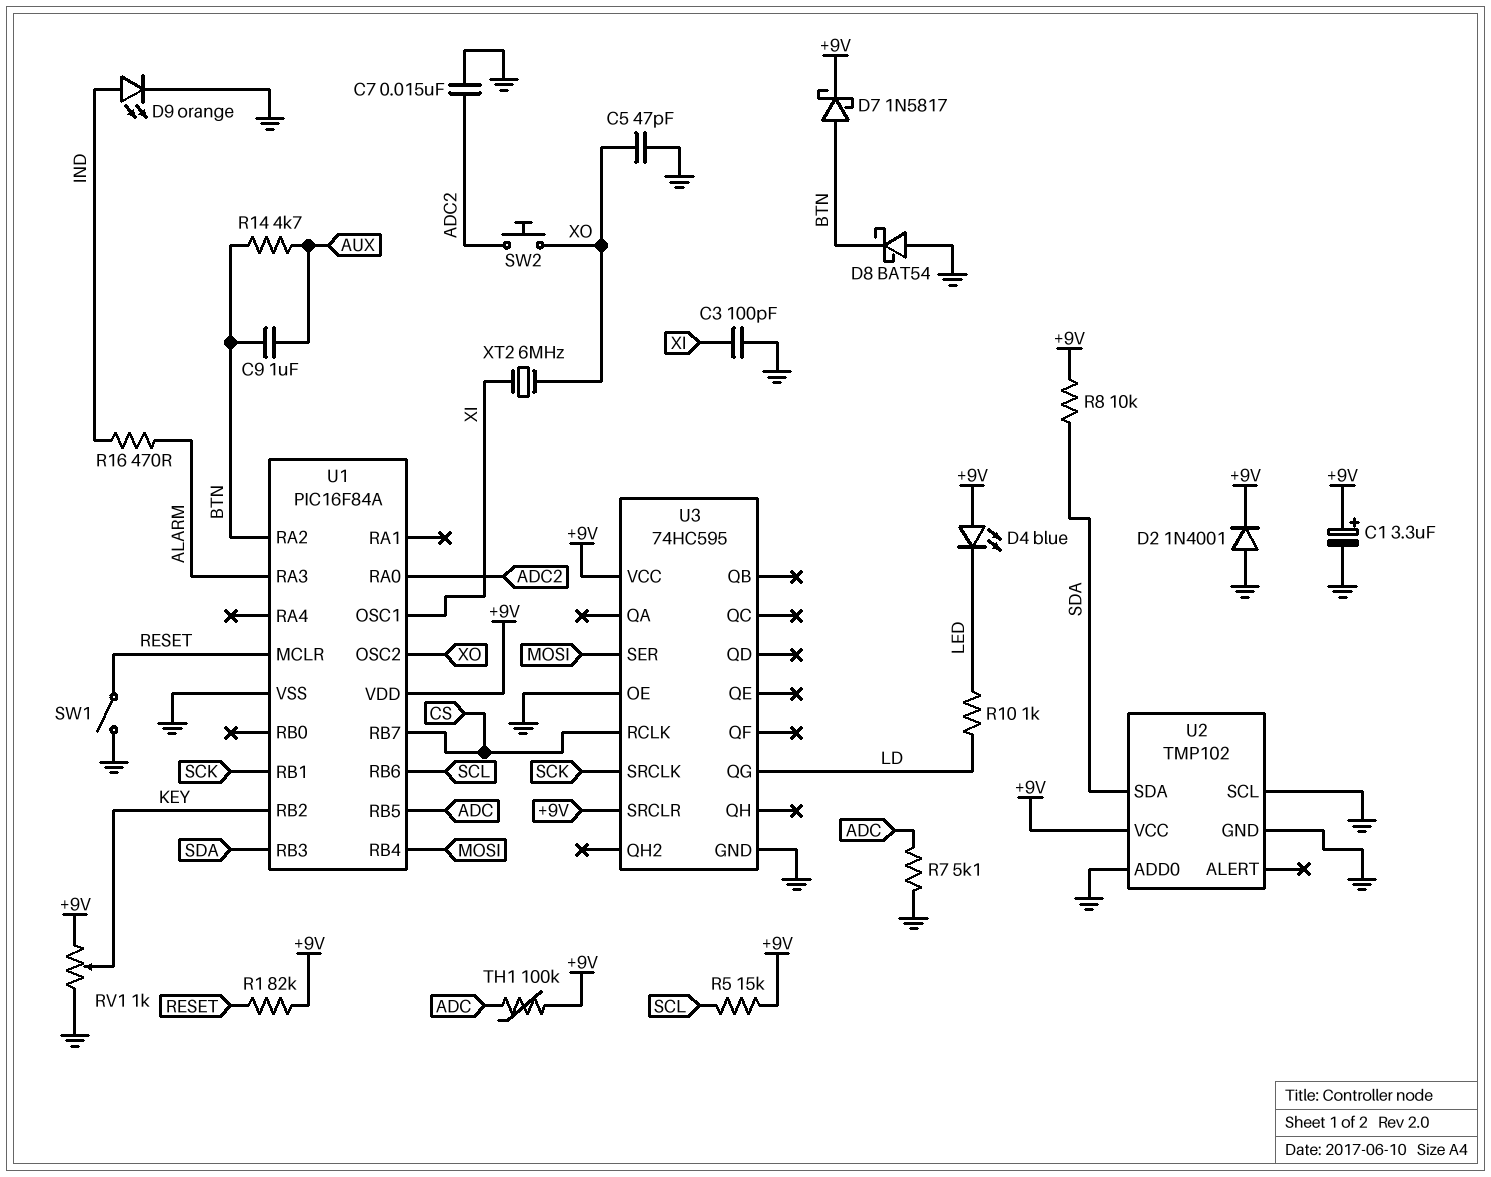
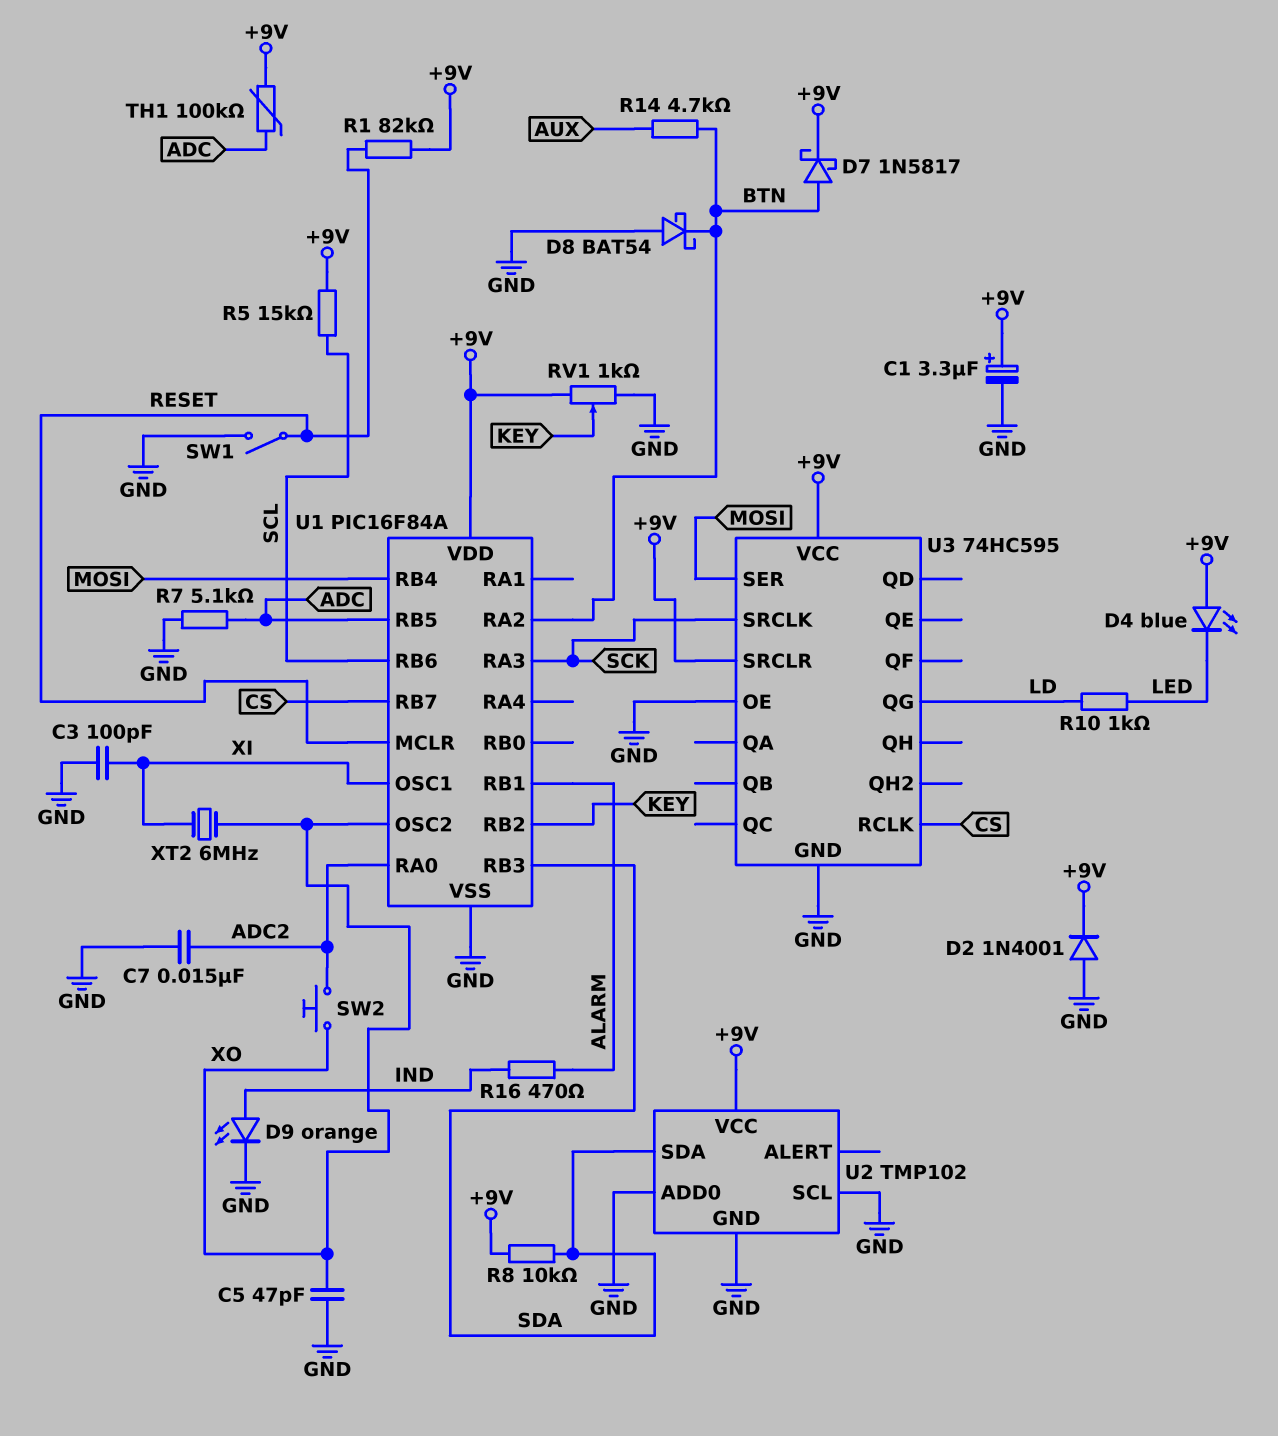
C9: 1uF (AUX, BTN) -> none
U1 pin RA3: ALARM -> SCK
U1 pin RB1: SCK -> ALARM

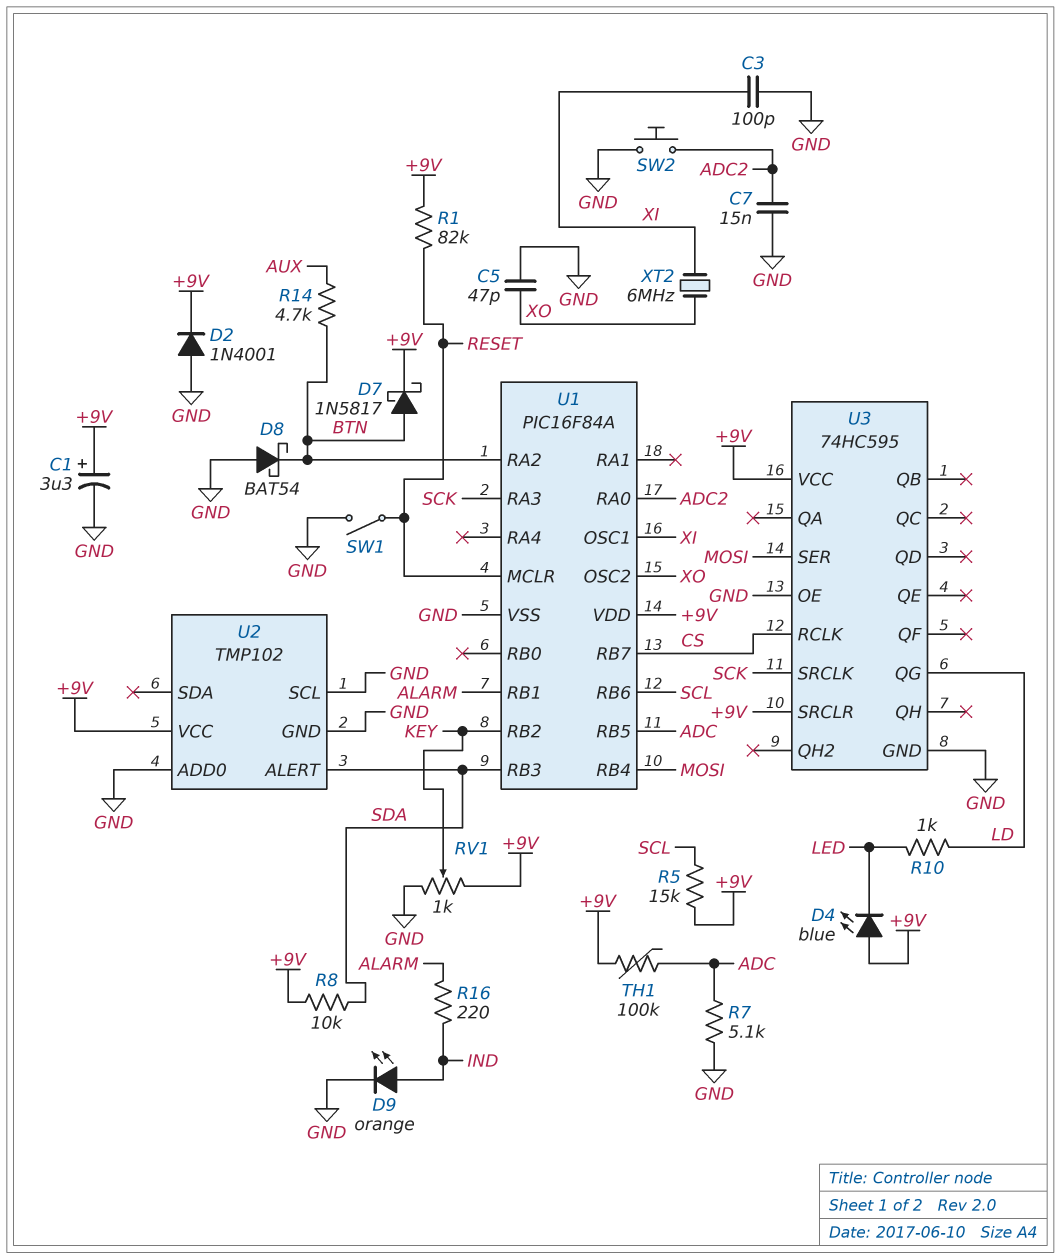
R16: 470 (ALARM, IND) -> 220 (ALARM, IND)
SW2: button (ADC2, XO) -> button (ADC2, GND)
U2 pin ALERT: none -> SDA
U2 pin SDA: SDA -> none

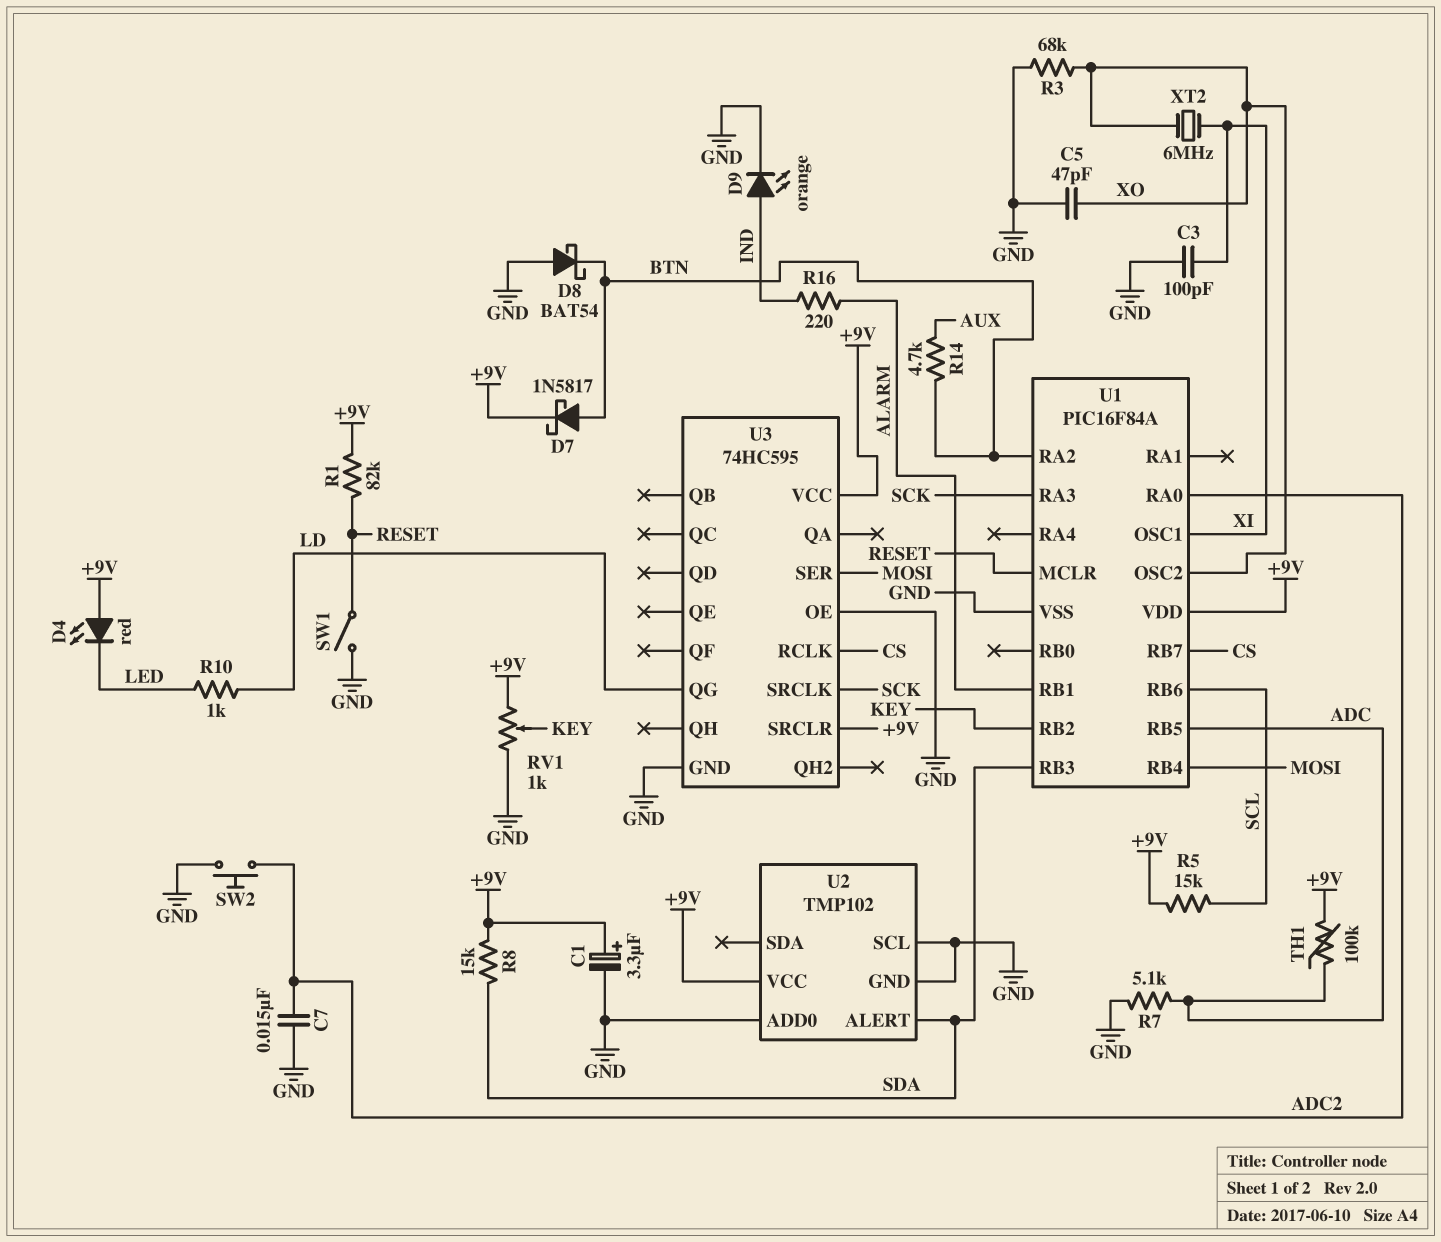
D2: diode 1N4001 (A GND, K +9V) -> none
D4: LED blue (A +9V, K LED) -> LED red (A +9V, K LED)
R3: none -> 68k (GND, XO)
R8: 10k (+9V, SDA) -> 15k (+9V, SDA)

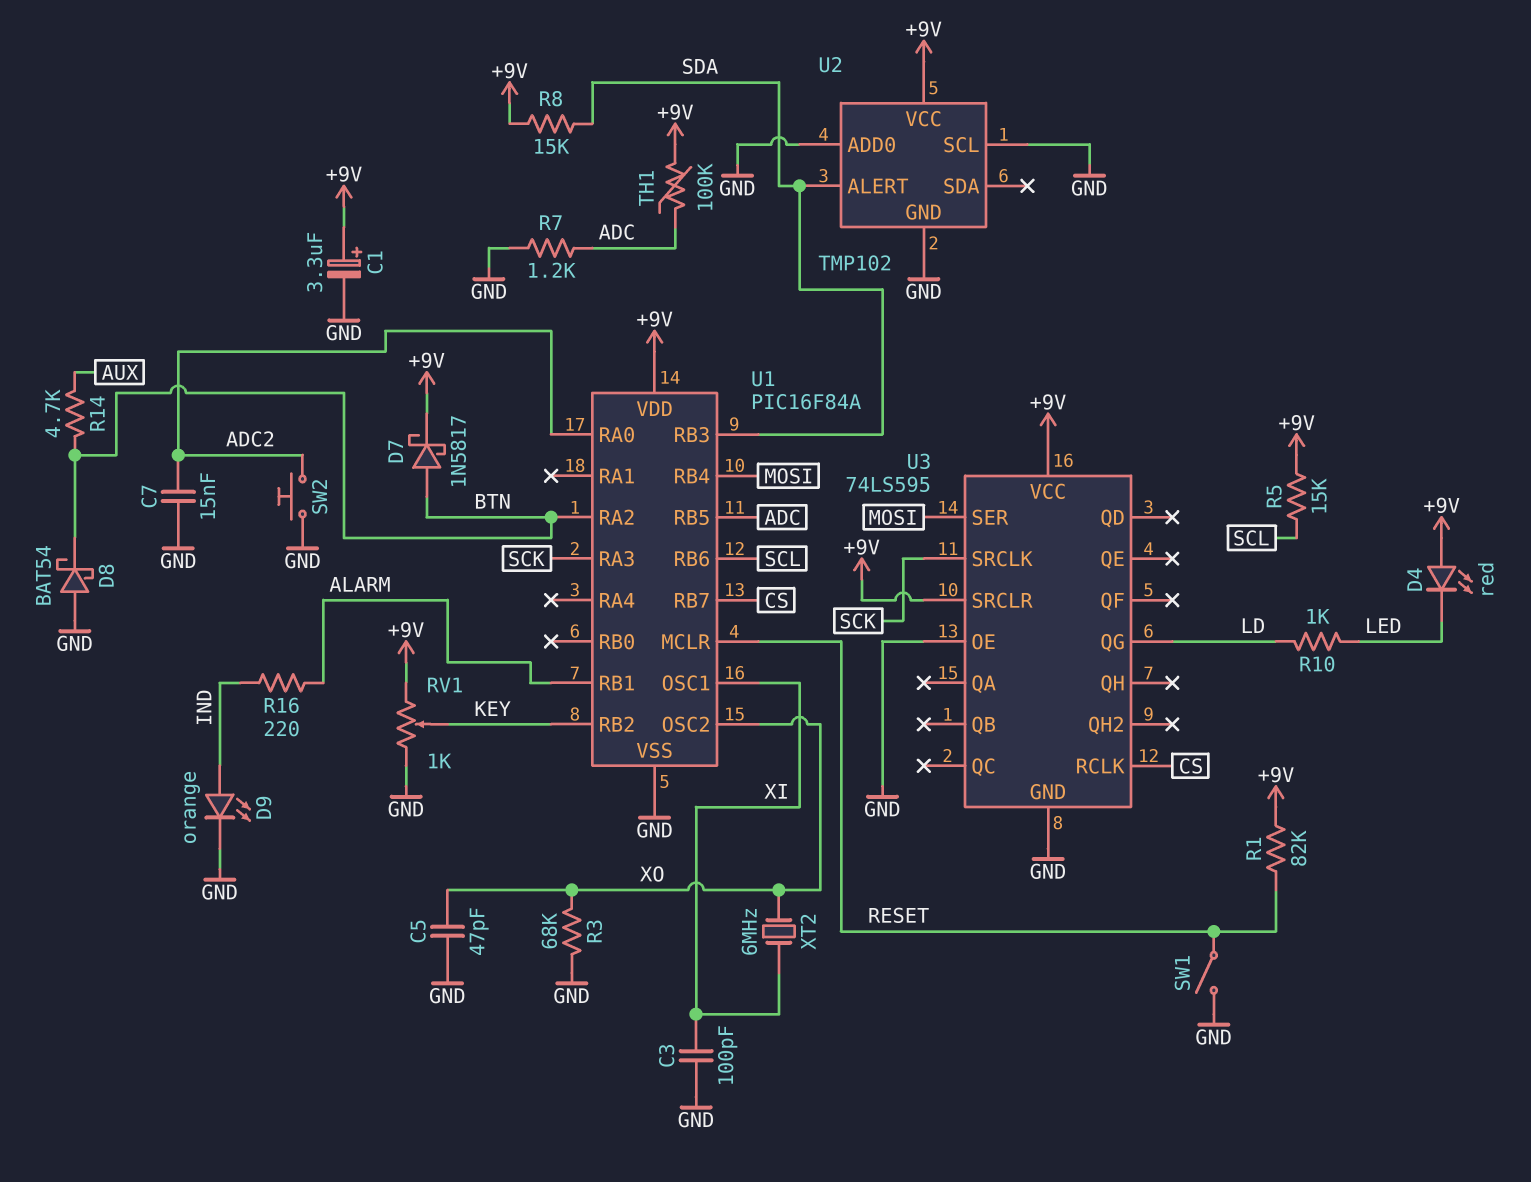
R7: 5.1k (ADC, GND) -> 1.2k (ADC, GND)
U3: 74HC595 -> 74LS595

